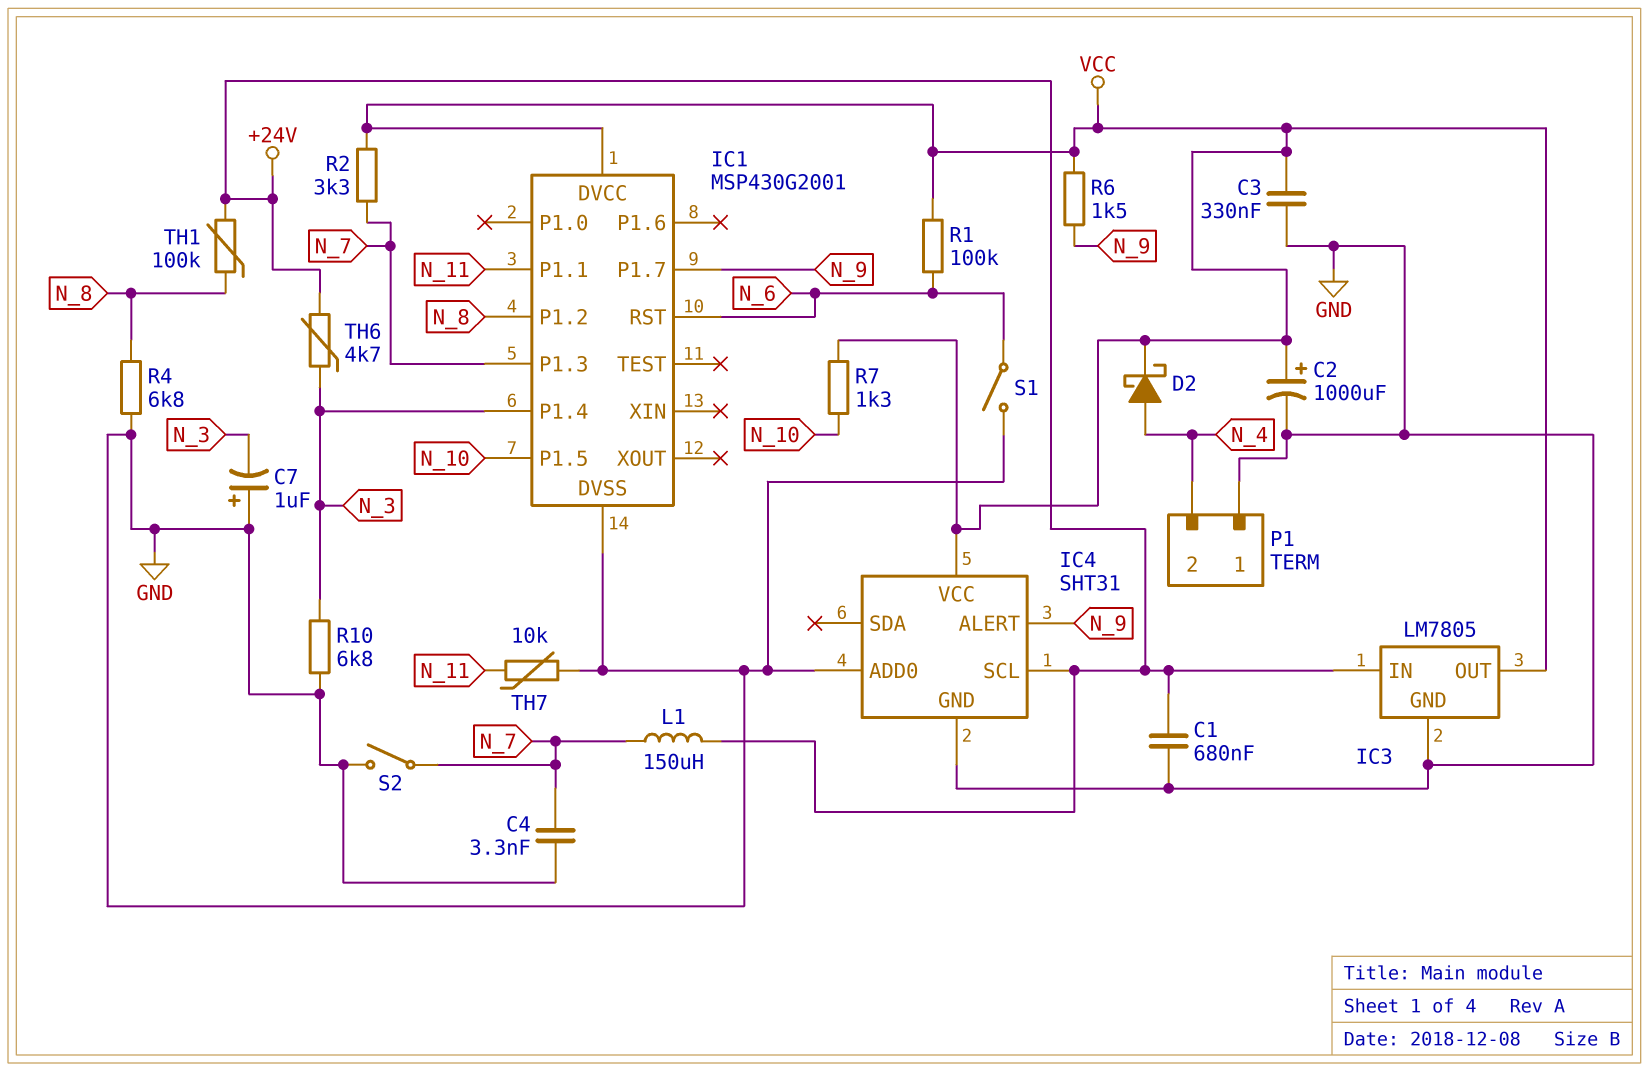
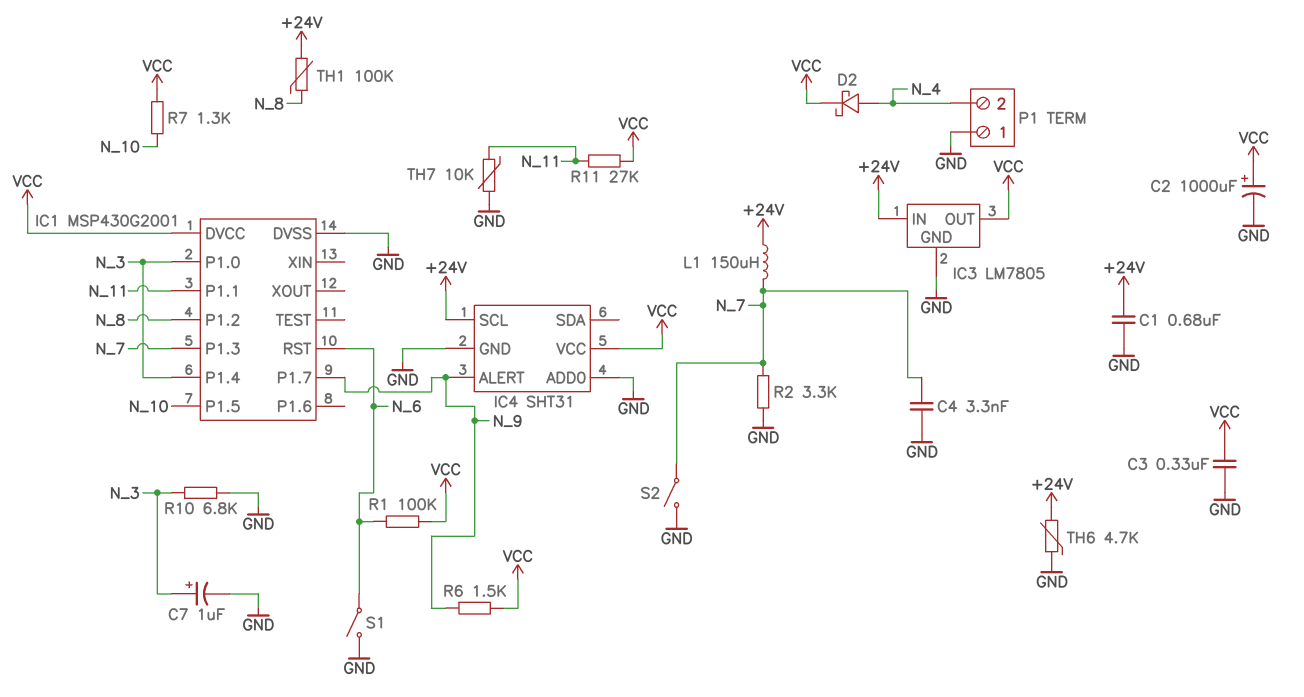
C7: 1uF (plus GND, minus N_3) -> 1uF (plus N_3, minus GND)
IC1 pin P1.0: none -> N_3
R2: 3.3k (N_7, VCC) -> 3.3k (GND, N_7)
R4: 6.8k (GND, N_8) -> none
R11: none -> 27k (N_11, VCC)
TH6: 4.7k (+24V, N_3) -> 4.7k (+24V, GND)

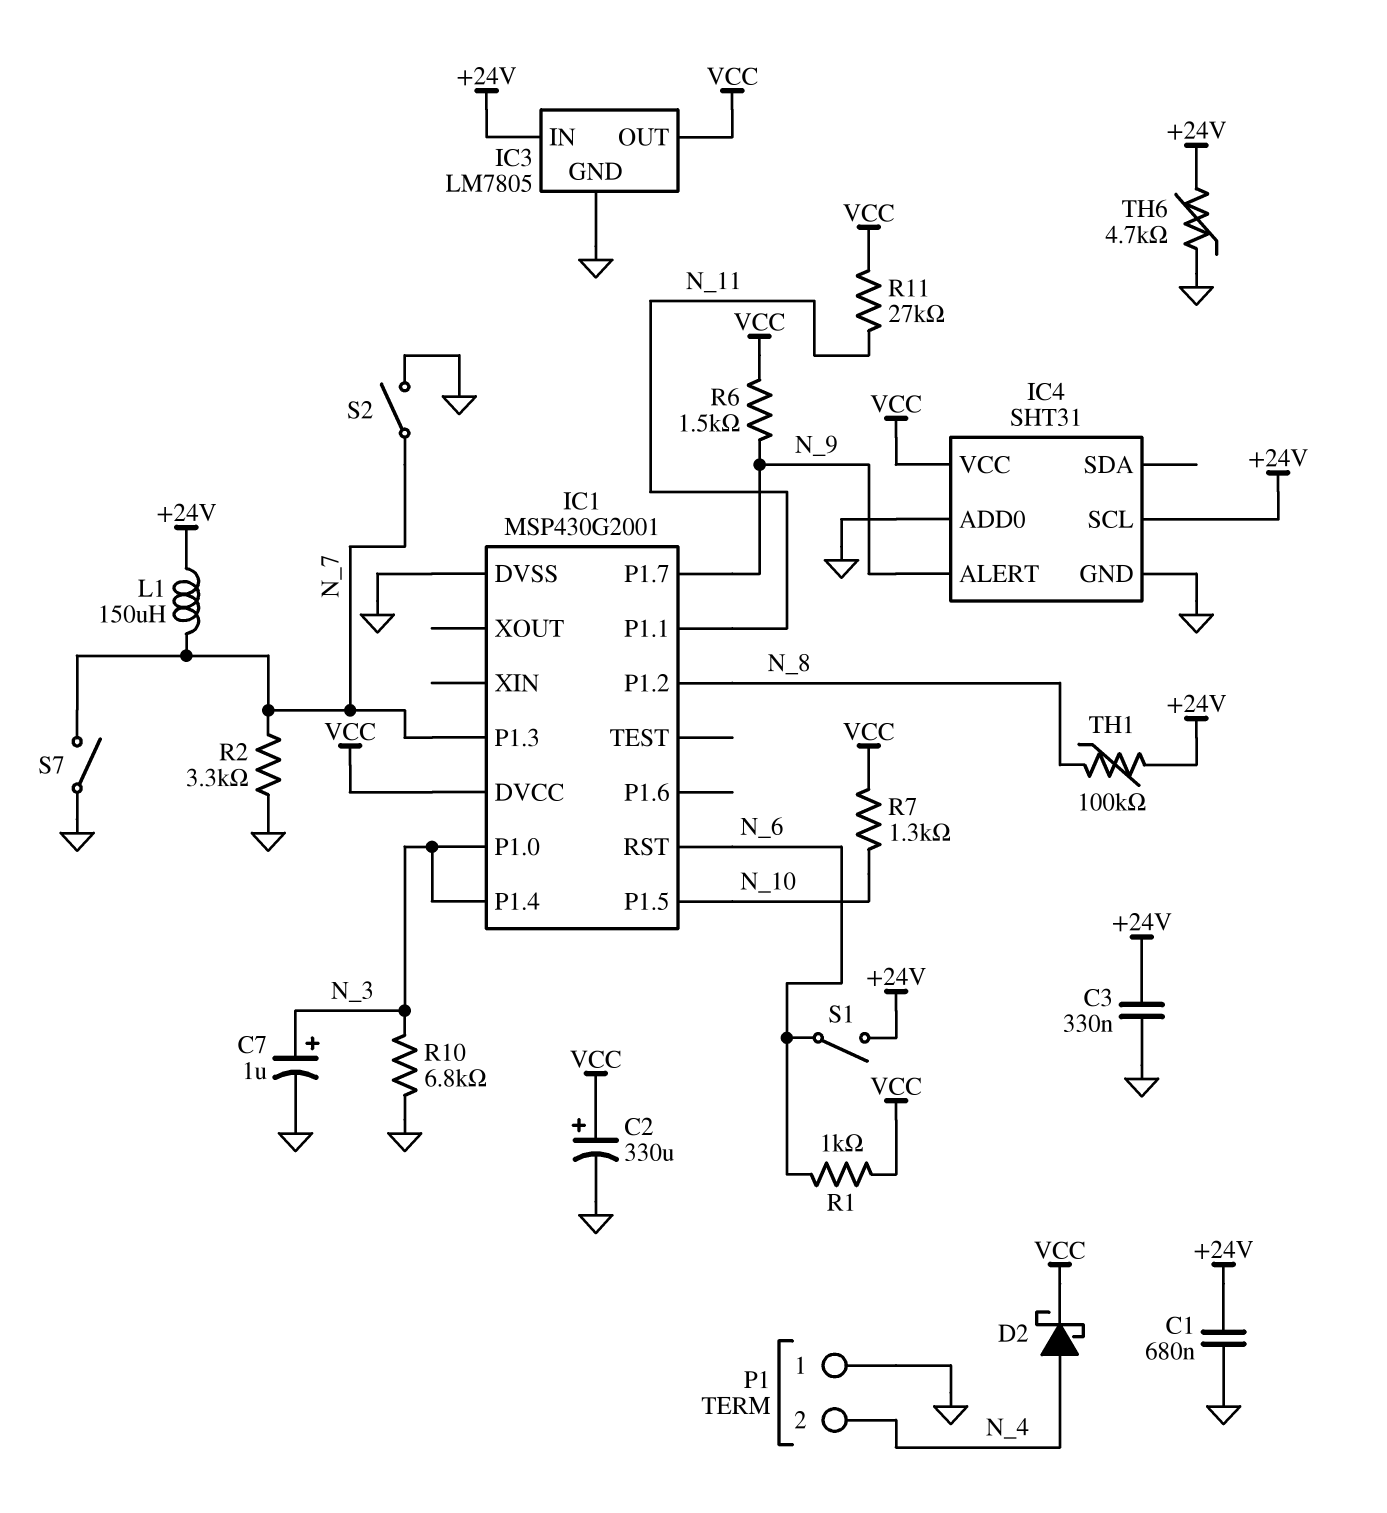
C2: 1000uF (plus VCC, minus GND) -> 330uF (plus VCC, minus GND)
C3: 330nF (GND, VCC) -> 330nF (+24V, GND)
C4: 3.3nF (GND, N_7) -> none
R1: 100k (N_6, VCC) -> 1k (N_6, VCC)
S1: switch (GND, N_6) -> switch (+24V, N_6)
S7: none -> switch (GND, N_7)
TH7: 10k (GND, N_11) -> none

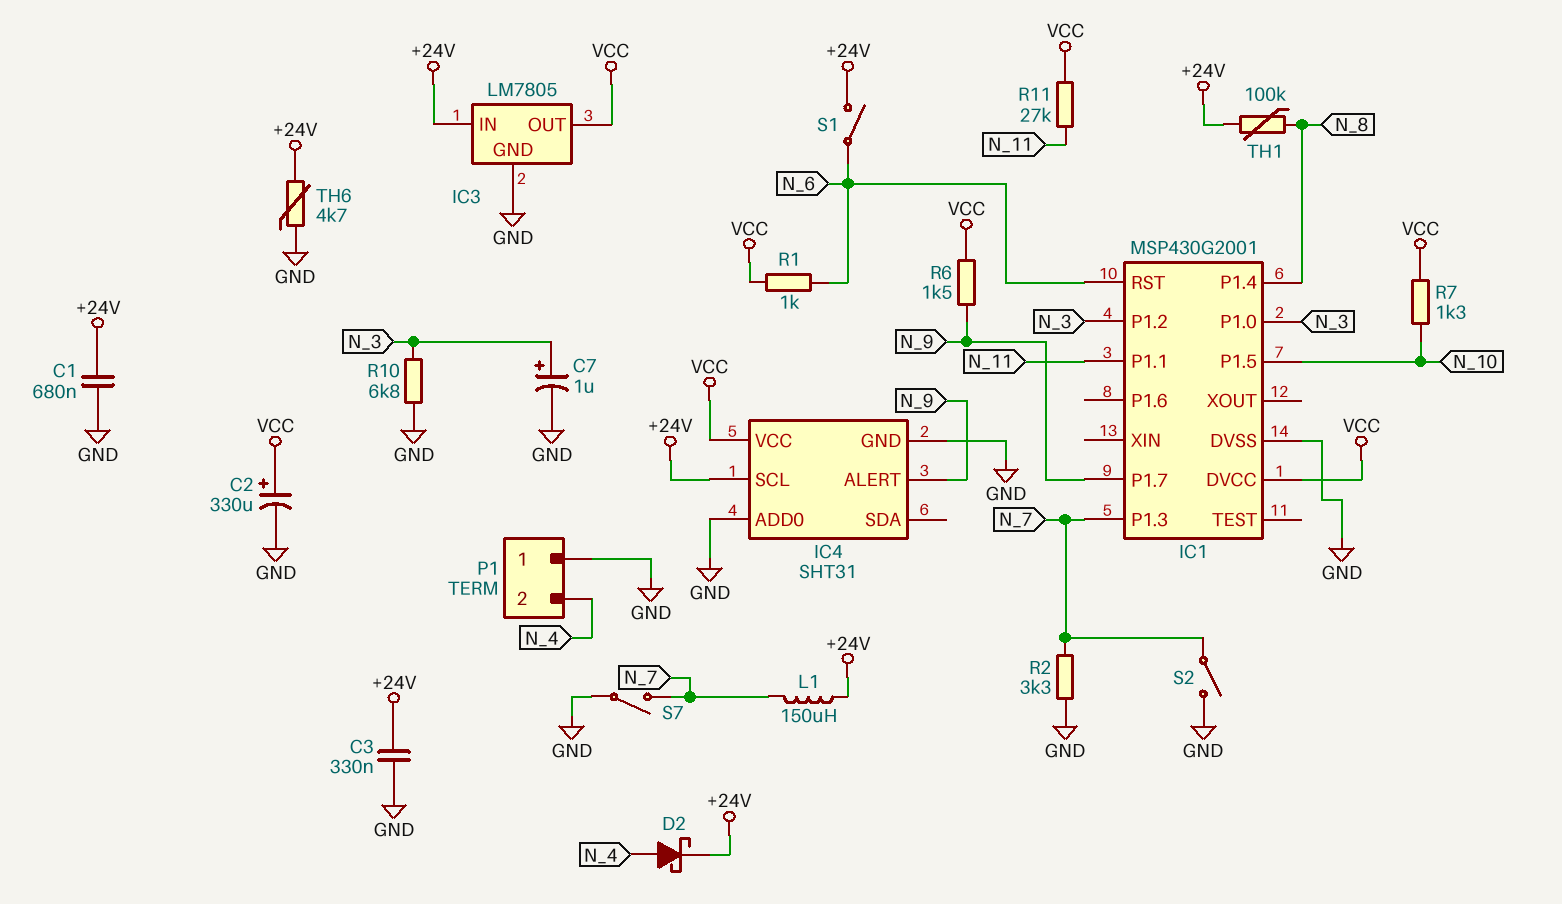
D2: schottky (A N_4, K VCC) -> schottky (A N_4, K +24V)
IC1 pin P1.2: N_8 -> N_3
IC1 pin P1.4: N_3 -> N_8

